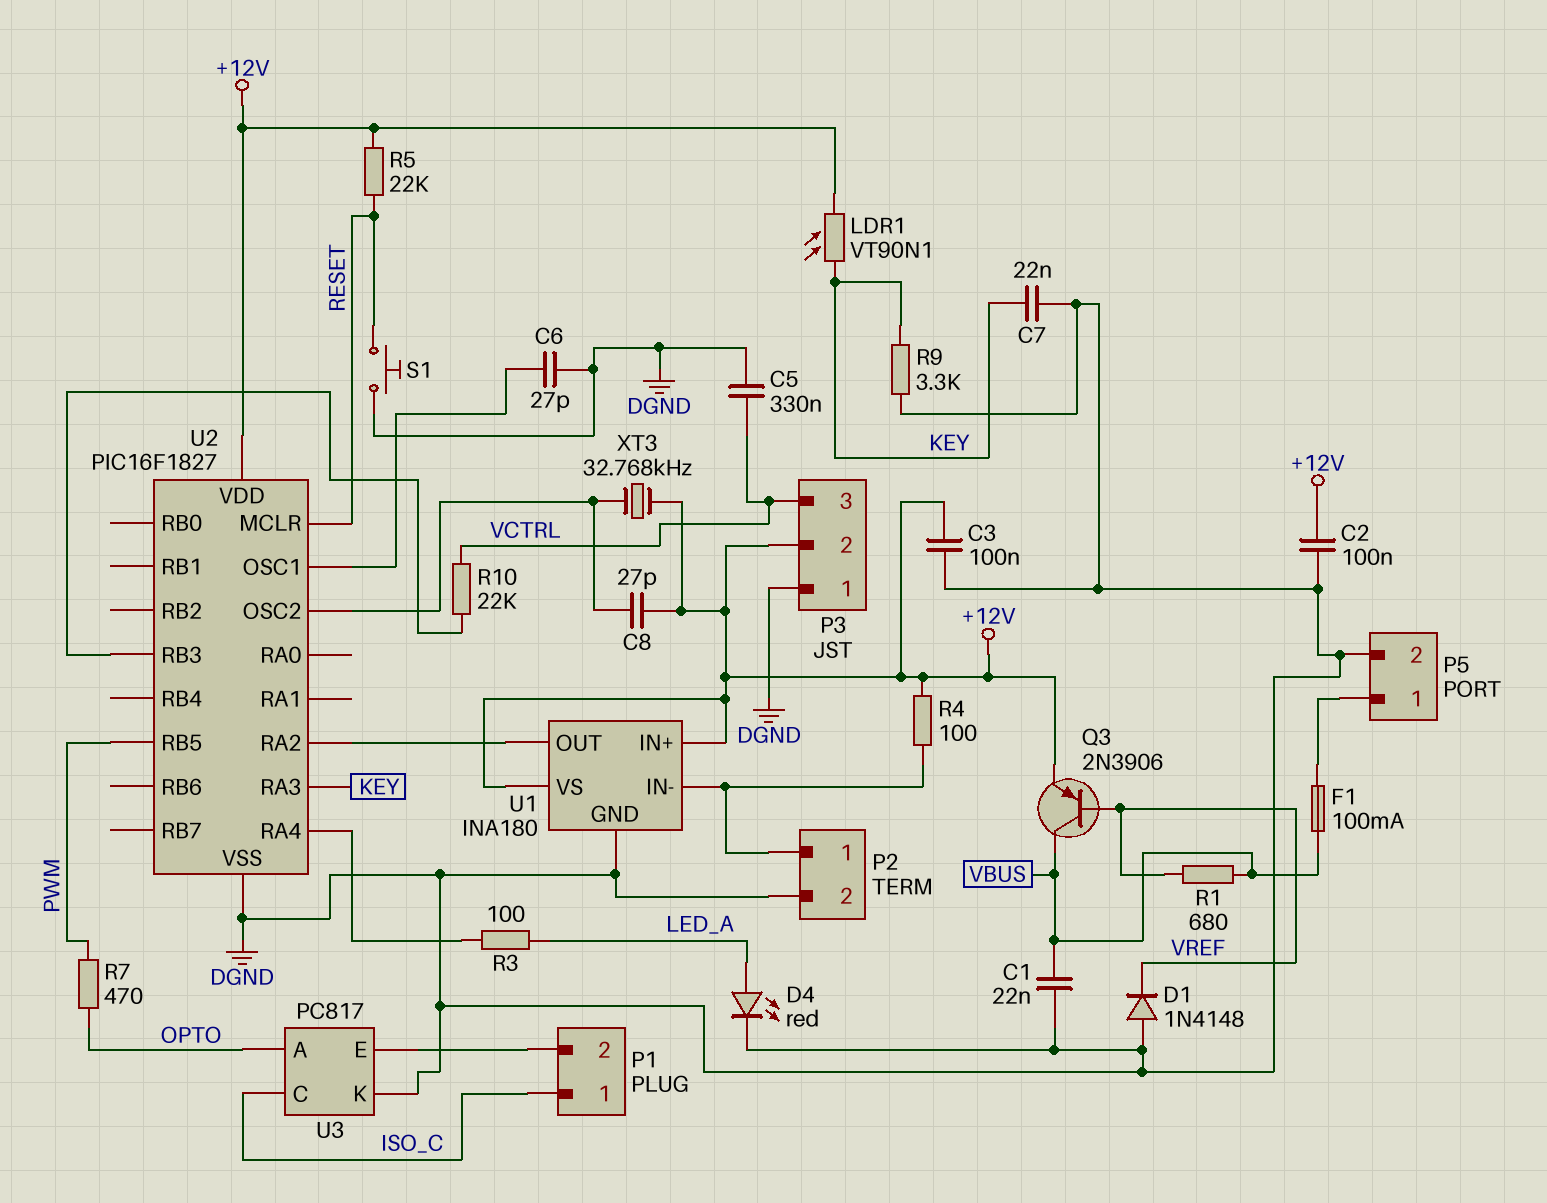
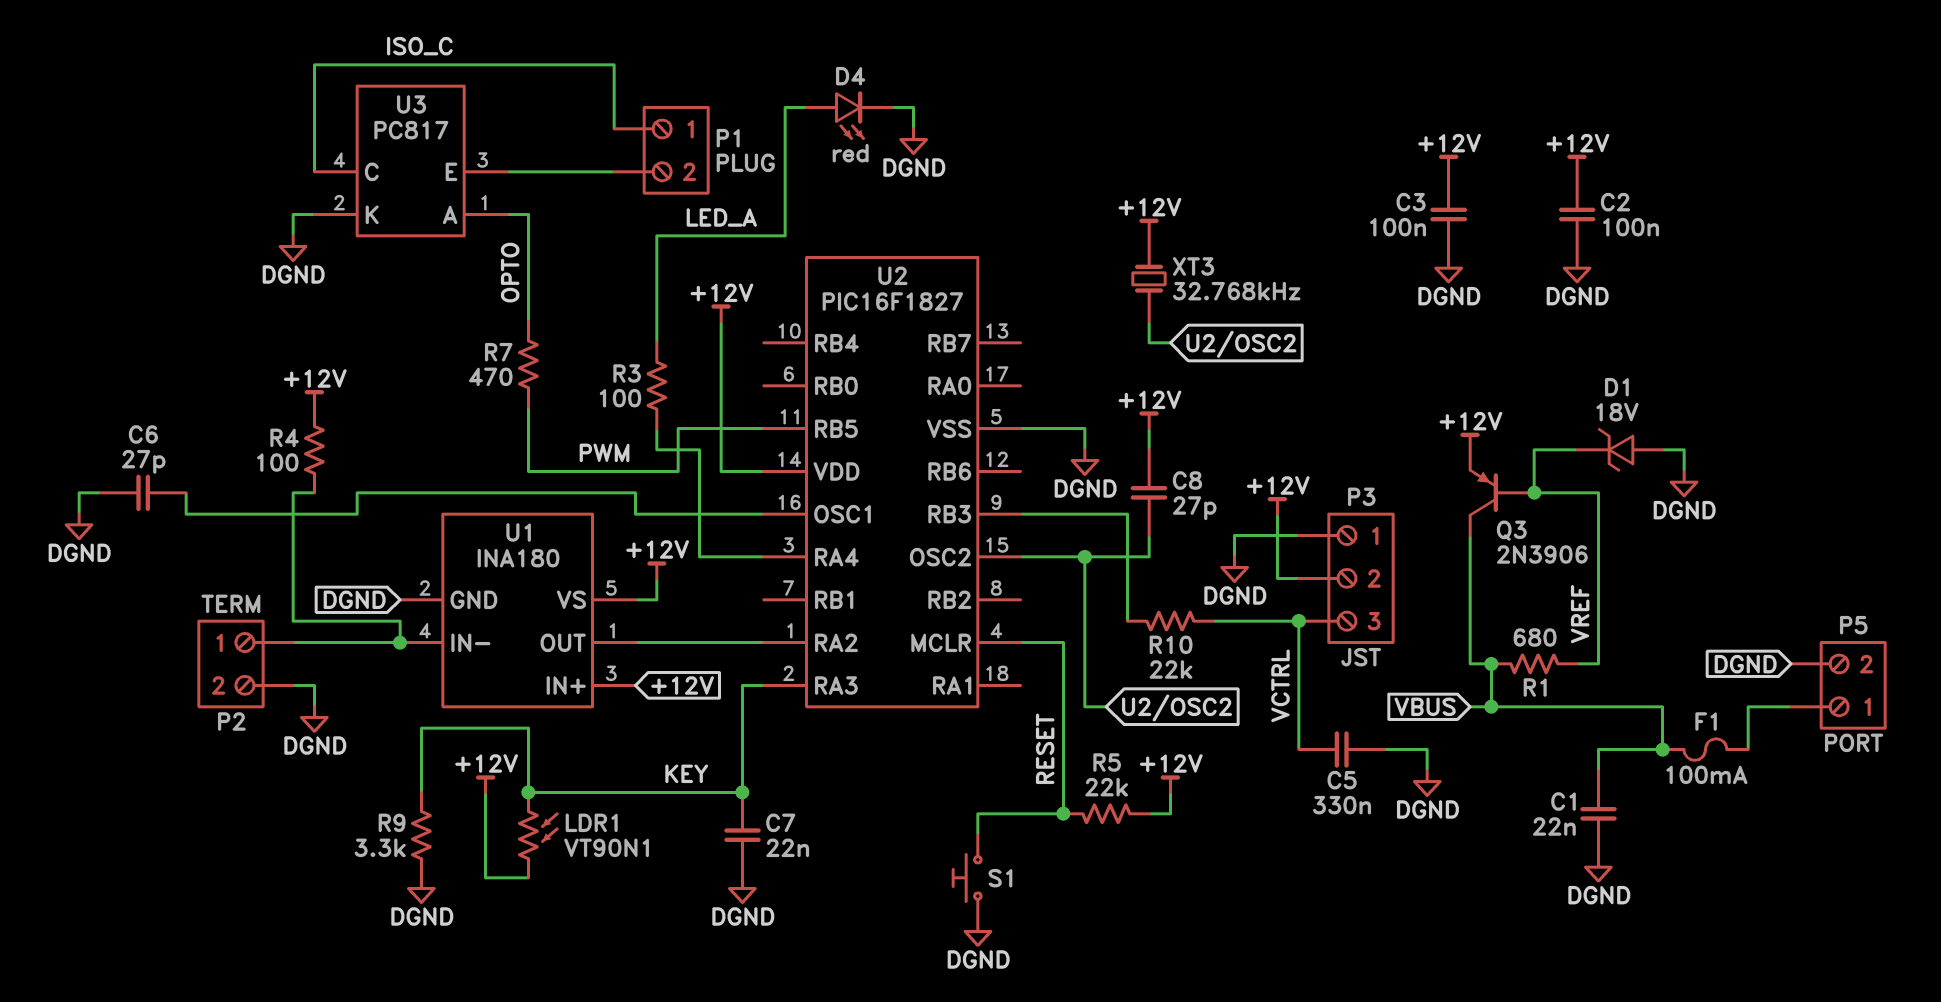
D1: diode 1N4148 (A DGND, K VREF) -> zener 18V (A DGND, K VREF)

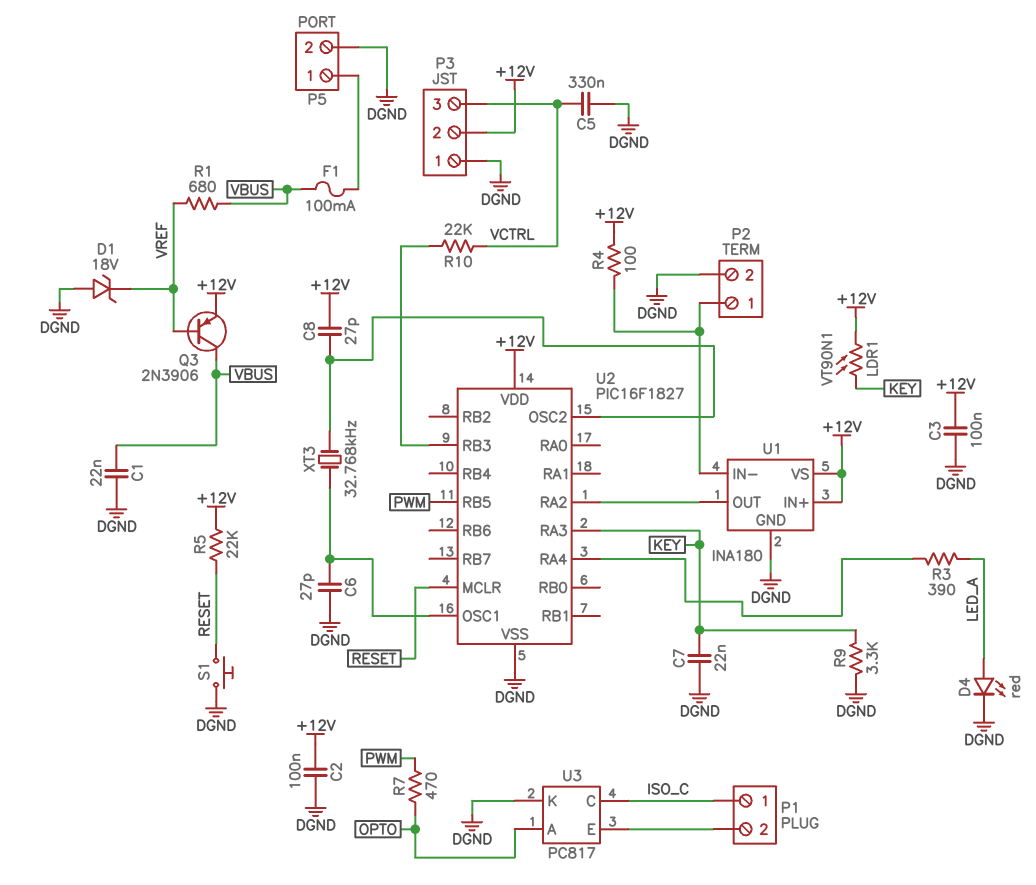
R3: 100 (LED_A, U2/RA4) -> 390 (LED_A, U2/RA4)
XT3: 32.768kHz (+12V, U2/OSC2) -> 32.768kHz (U2/OSC1, U2/OSC2)

